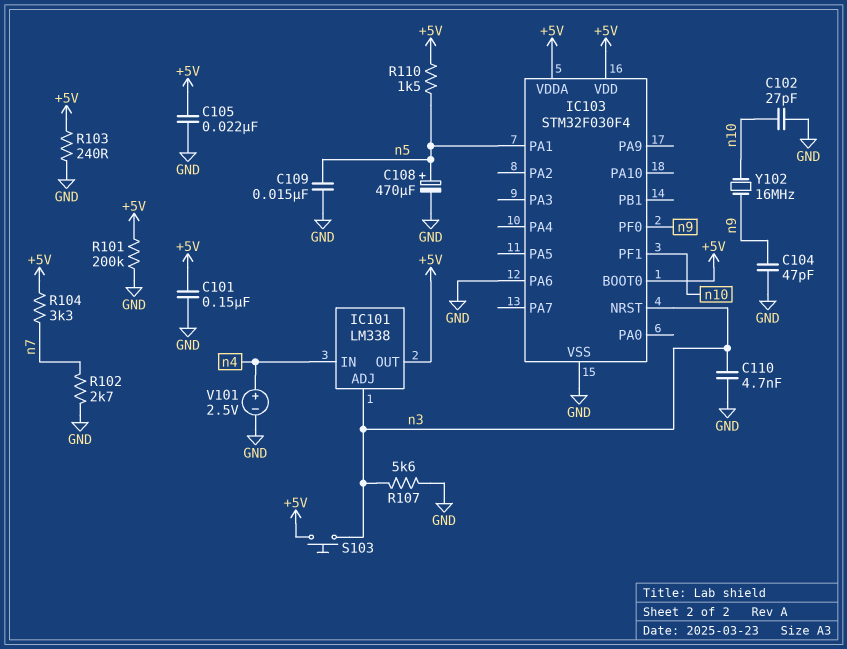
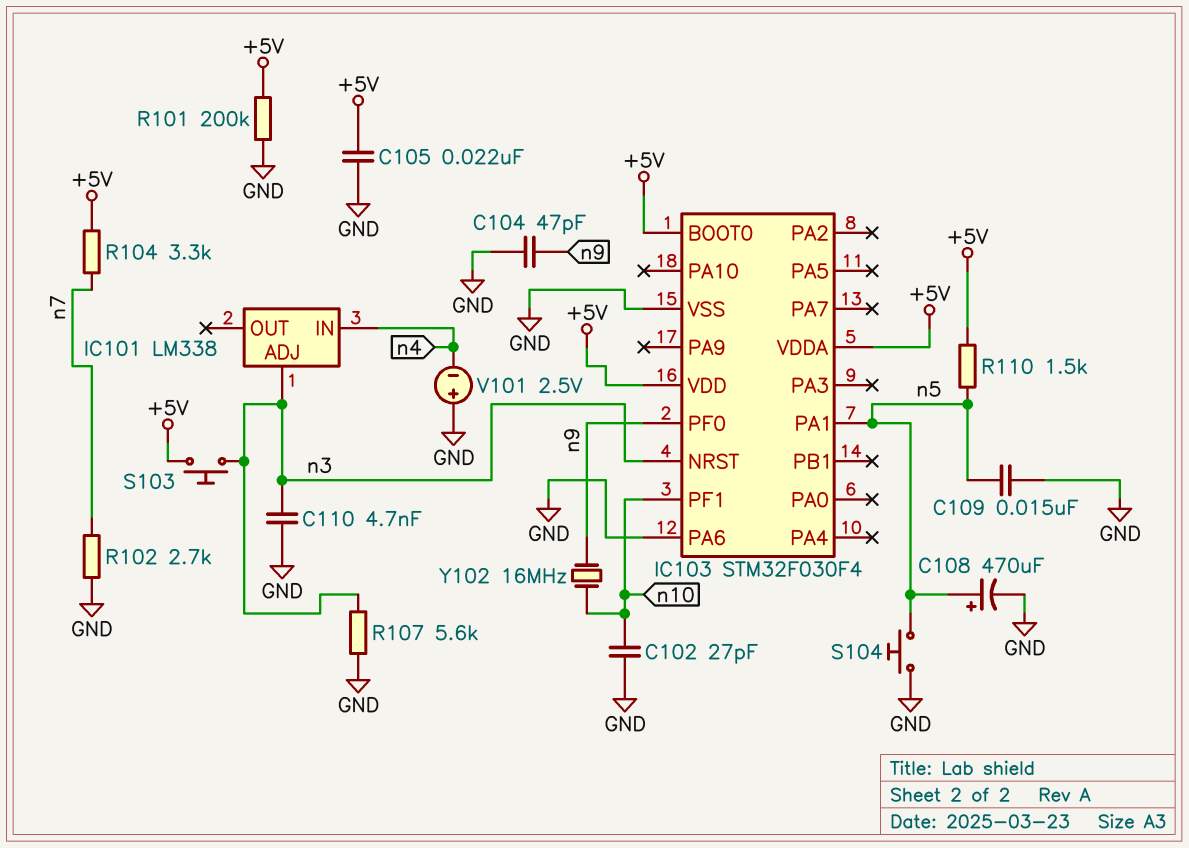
C101: 150nF (+5V, GND) -> none
IC101 pin OUT: +5V -> none
R103: 240 (+5V, GND) -> none
S104: none -> button (GND, n5)
V101: 2.5V (plus n4, minus GND) -> 2.5V (plus GND, minus n4)

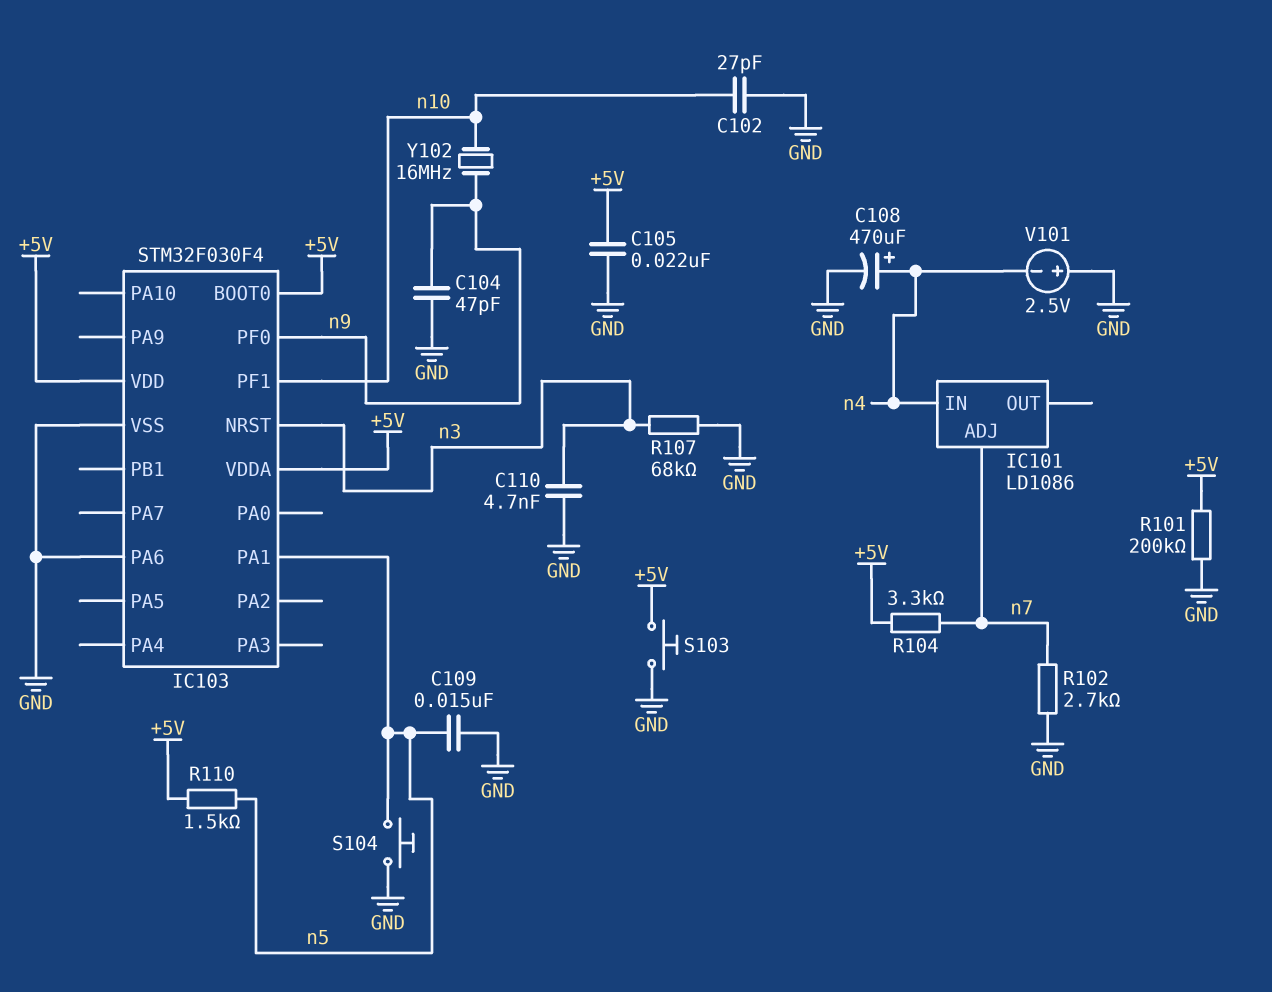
C108: 470uF (plus n5, minus GND) -> 470uF (plus n4, minus GND)
IC101: LM338 -> LD1086
IC101 pin ADJ: n3 -> n7
R107: 5.6k (GND, n3) -> 68k (GND, n3)
S103: button (+5V, n3) -> button (+5V, GND)

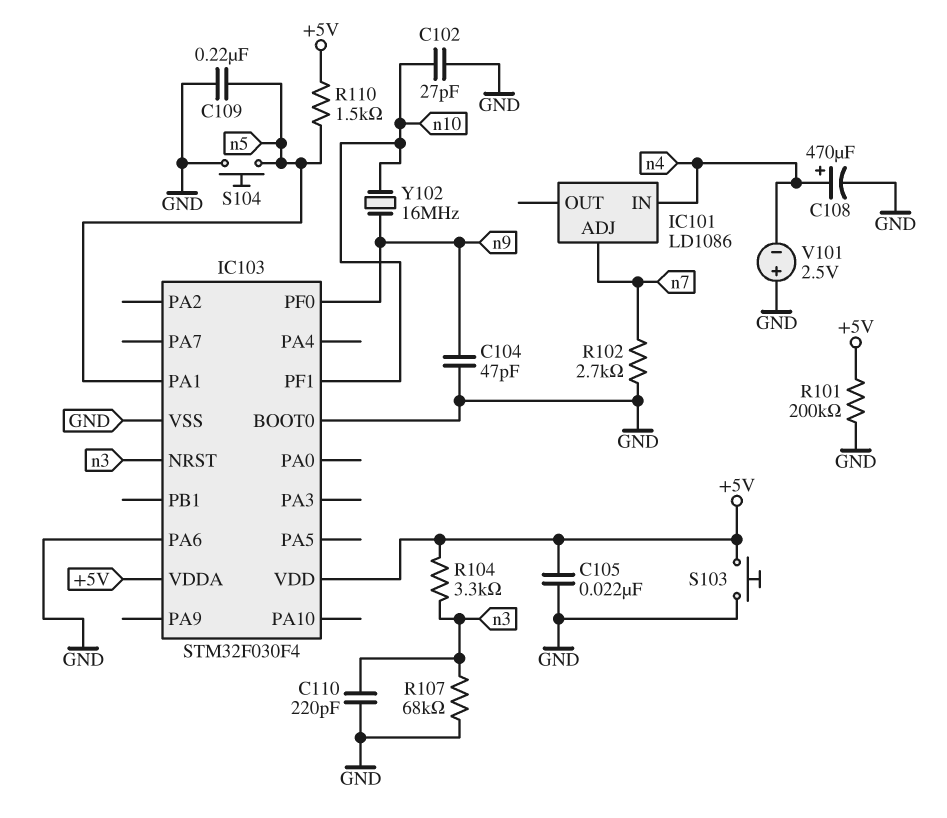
C109: 15nF (GND, n5) -> 220nF (GND, n5)
C110: 4.7nF (GND, n3) -> 220pF (GND, n3)
IC103 pin BOOT0: +5V -> GND
R104: 3.3k (+5V, n7) -> 3.3k (+5V, n3)

